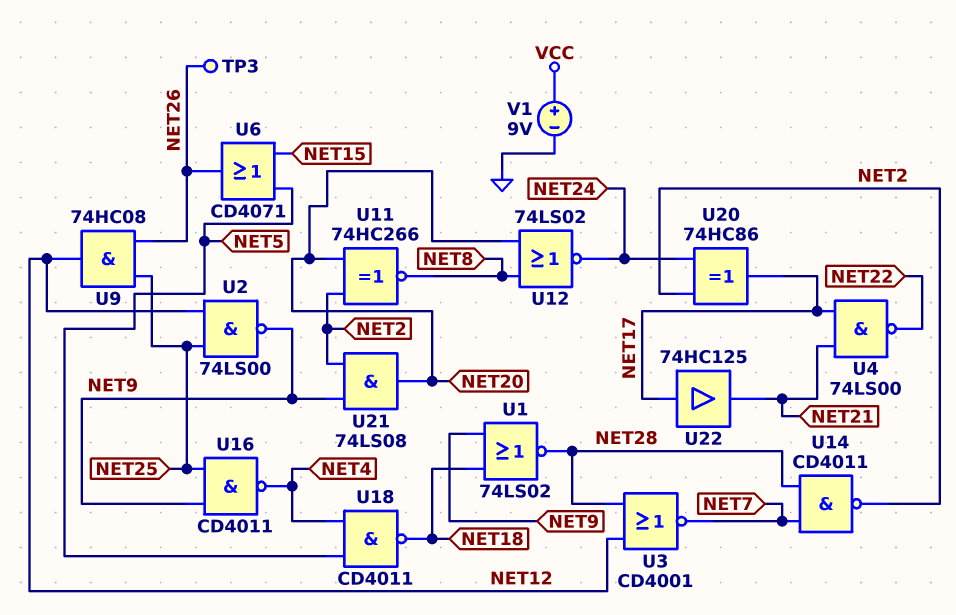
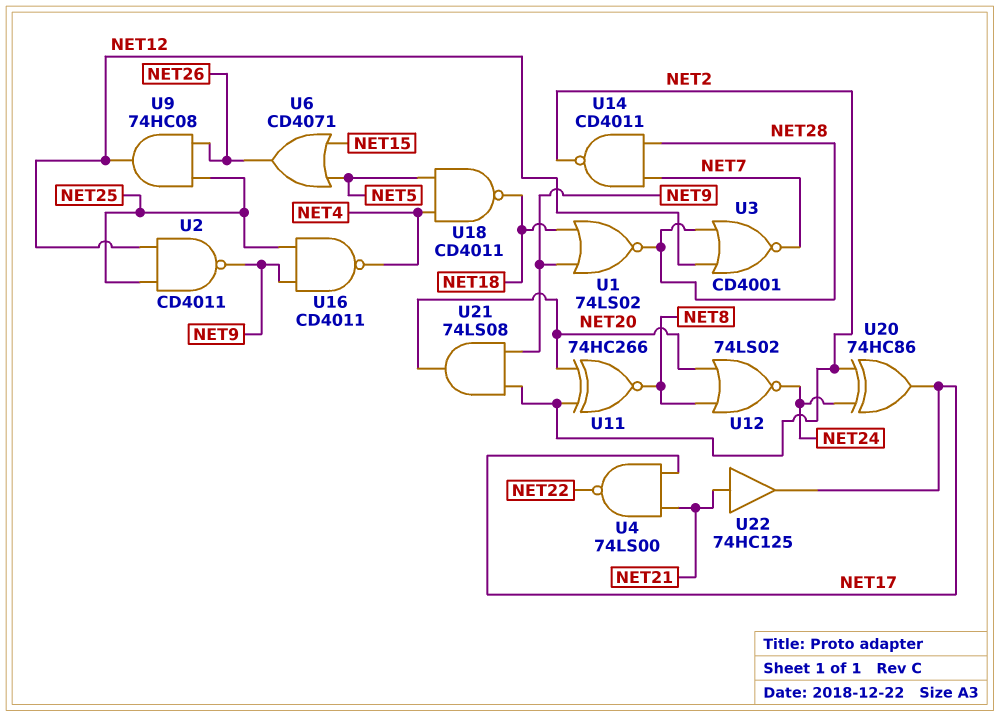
TP3: test point (NET26) -> none
U2: NAND 74LS00 (in NET12, in NET25, out NET9) -> NAND CD4011 (in NET12, in NET25, out NET9)
U22: buffer 74HC125 (in NET17, out NET21) -> buffer 74HC125 (in NET21, out NET17)
V1: 9V (plus VCC, minus GND) -> none

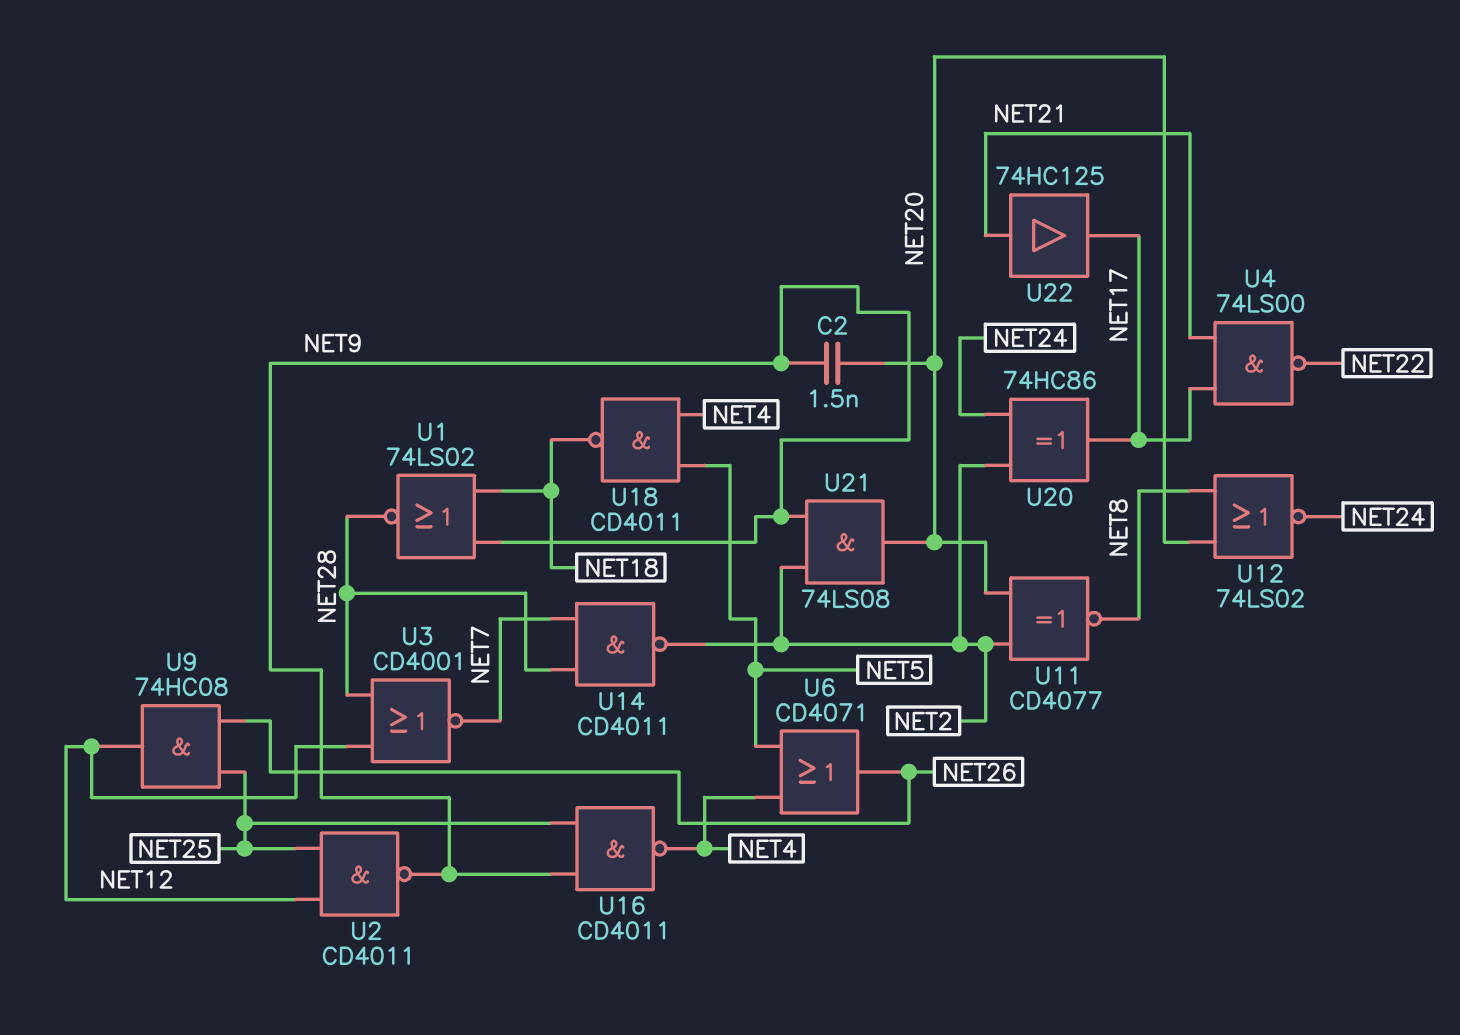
C2: none -> 1.5nF (NET9, NET20)
U6: OR CD4071 (in NET5, in NET15, out NET26) -> OR CD4071 (in NET4, in NET5, out NET26)
U11: XNOR 74HC266 (in NET2, in NET20, out NET8) -> XNOR CD4077 (in NET2, in NET20, out NET8)

